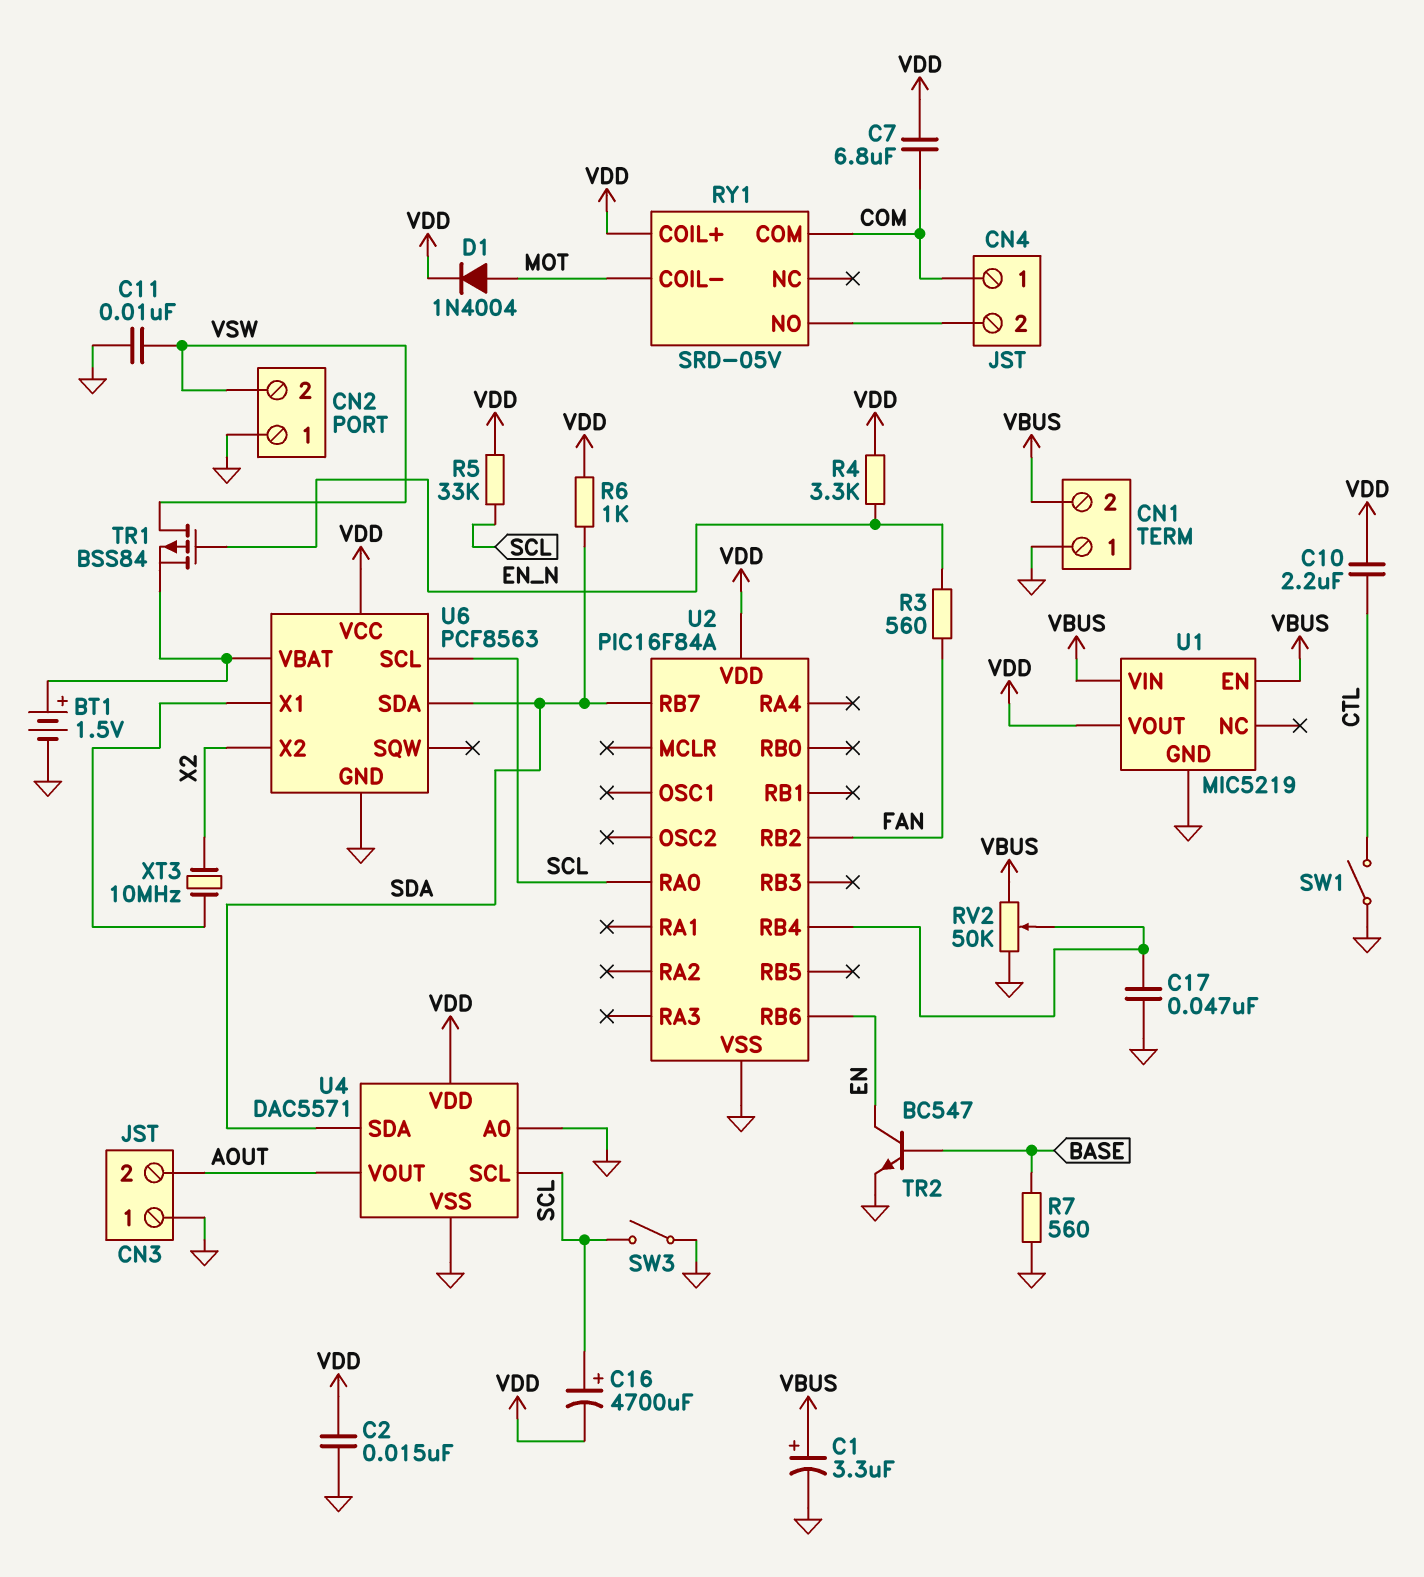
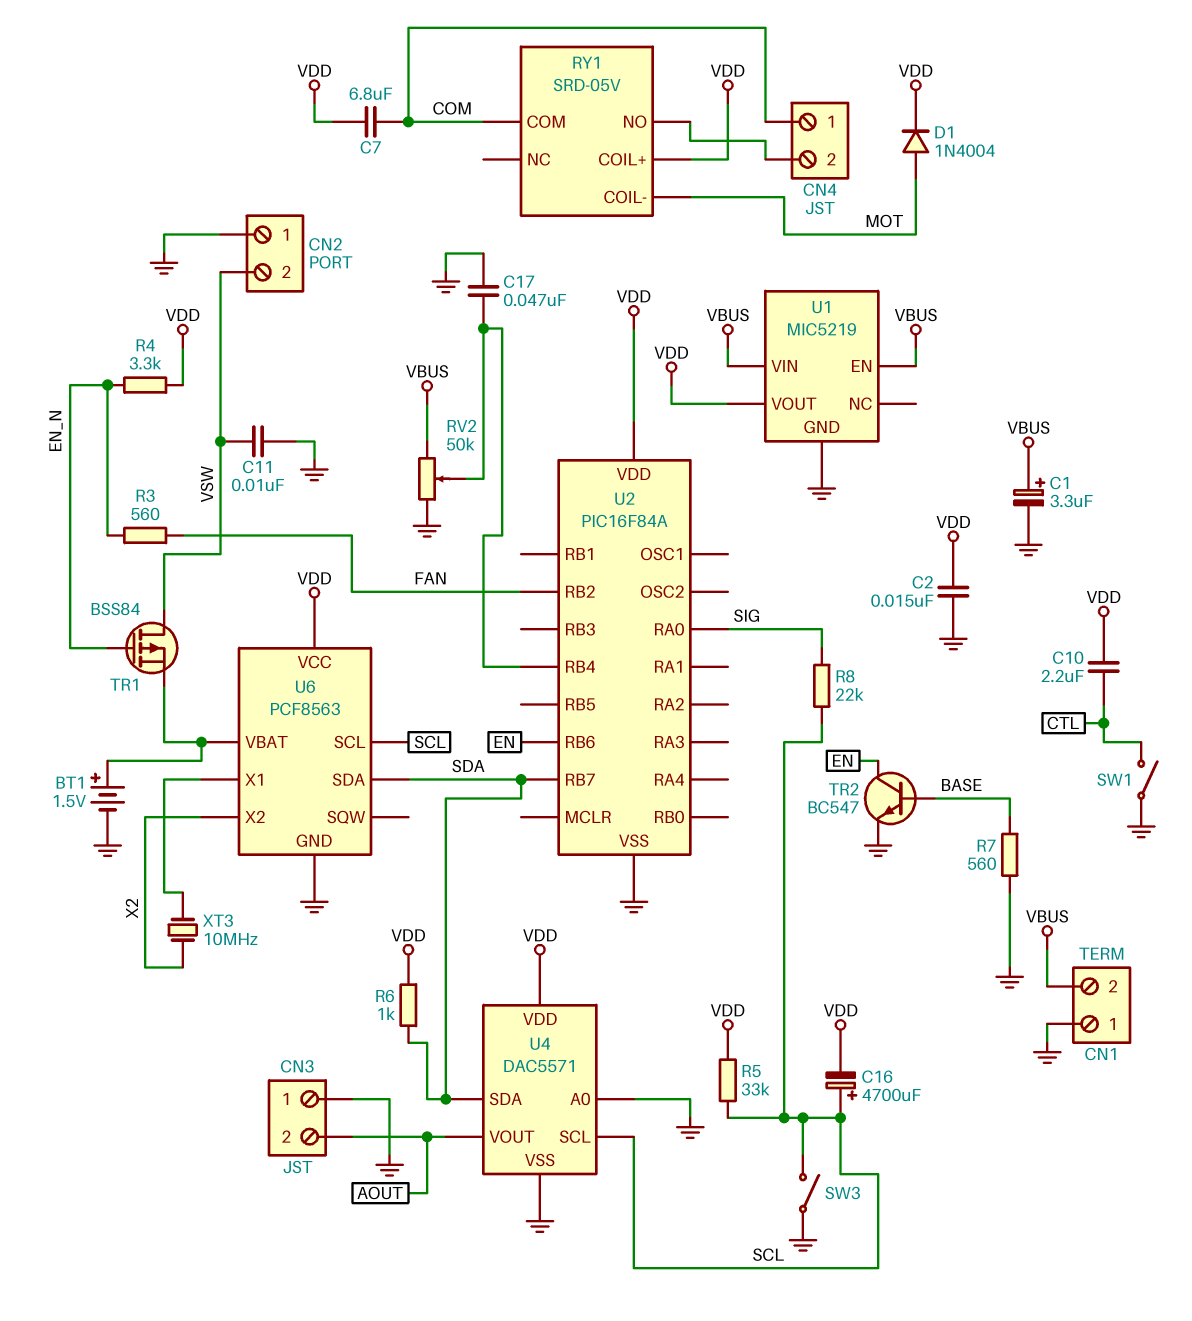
R8: none -> 22k (SCL, SIG)
U2 pin RA0: SCL -> SIG

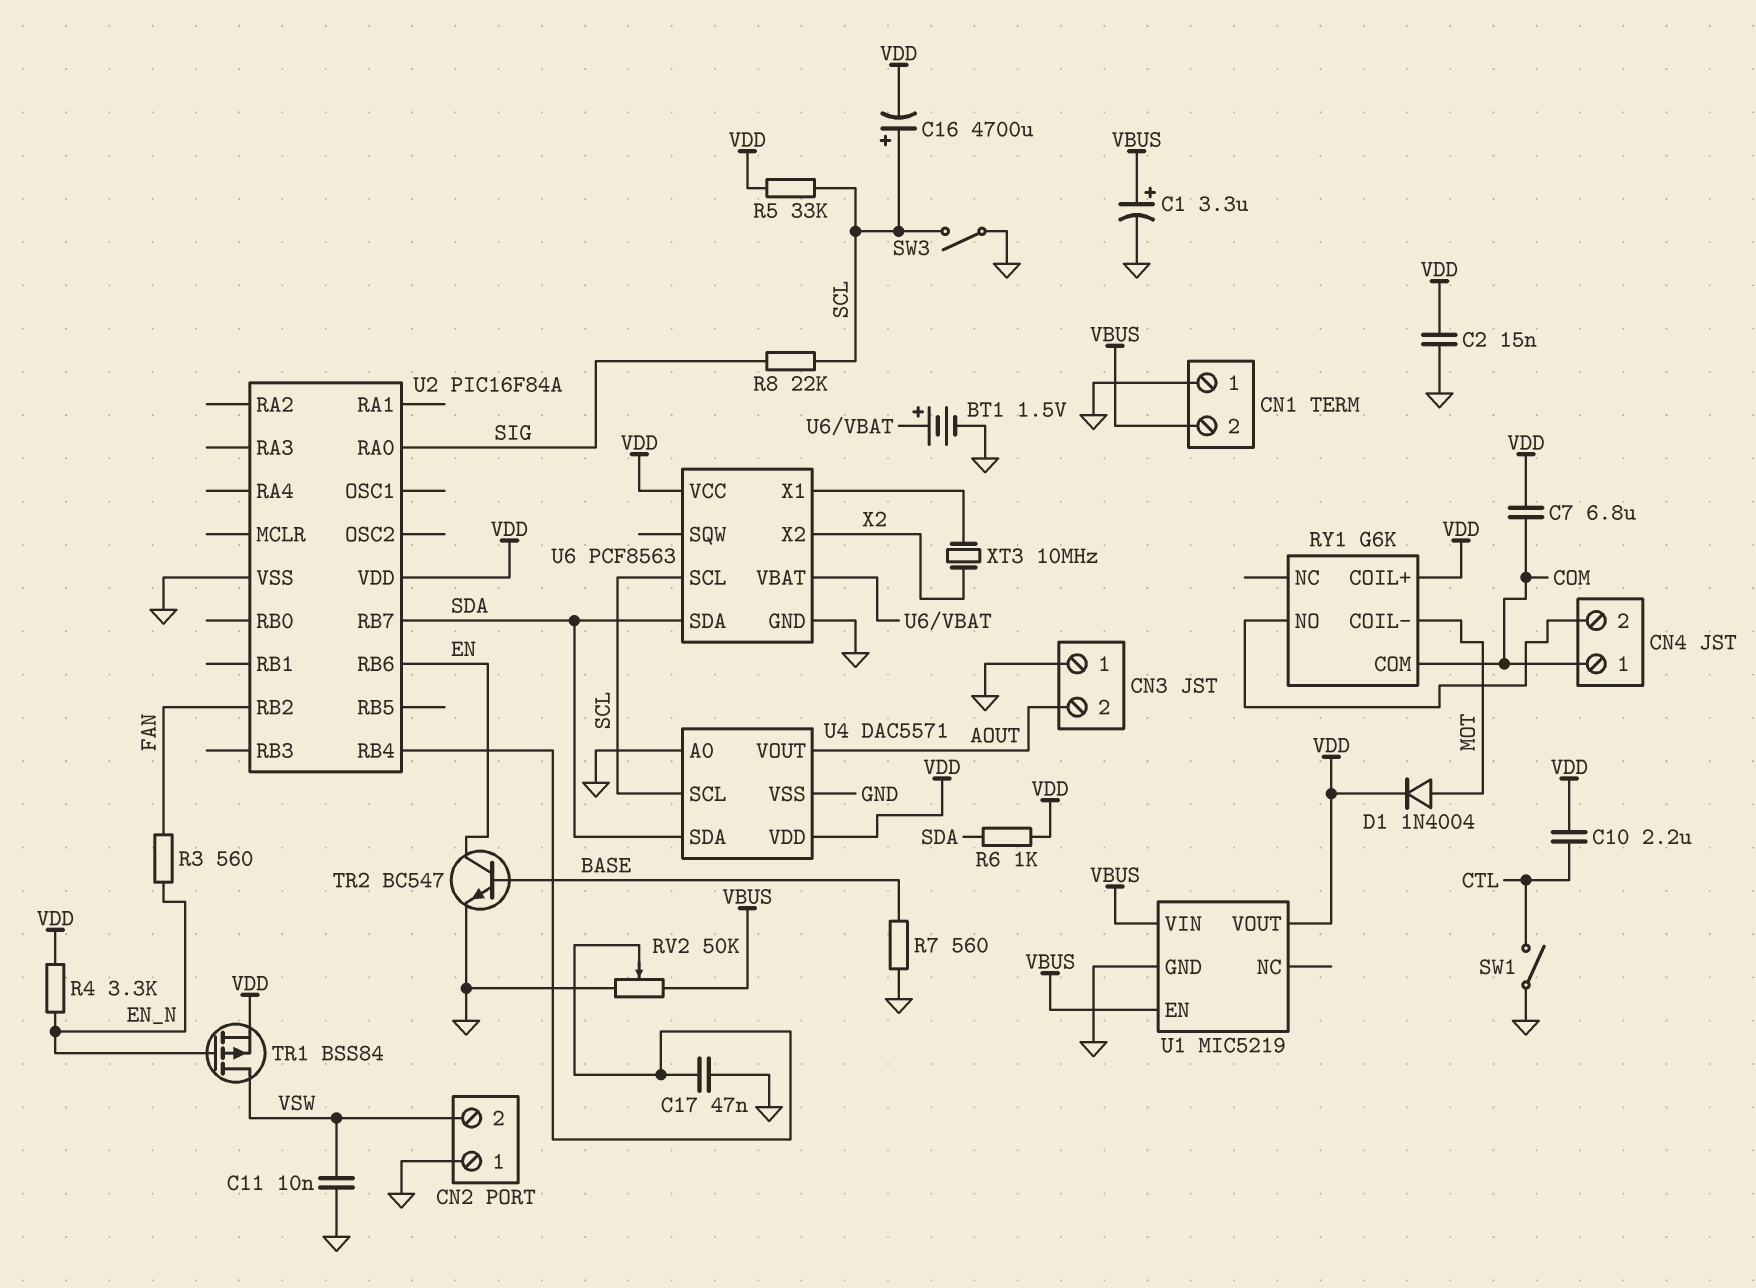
RY1: SRD-05V -> G6K
TR1: PMOS BSS84 (G EN_N, D VSW, S U6/VBAT) -> PMOS BSS84 (G EN_N, D VSW, S VDD)

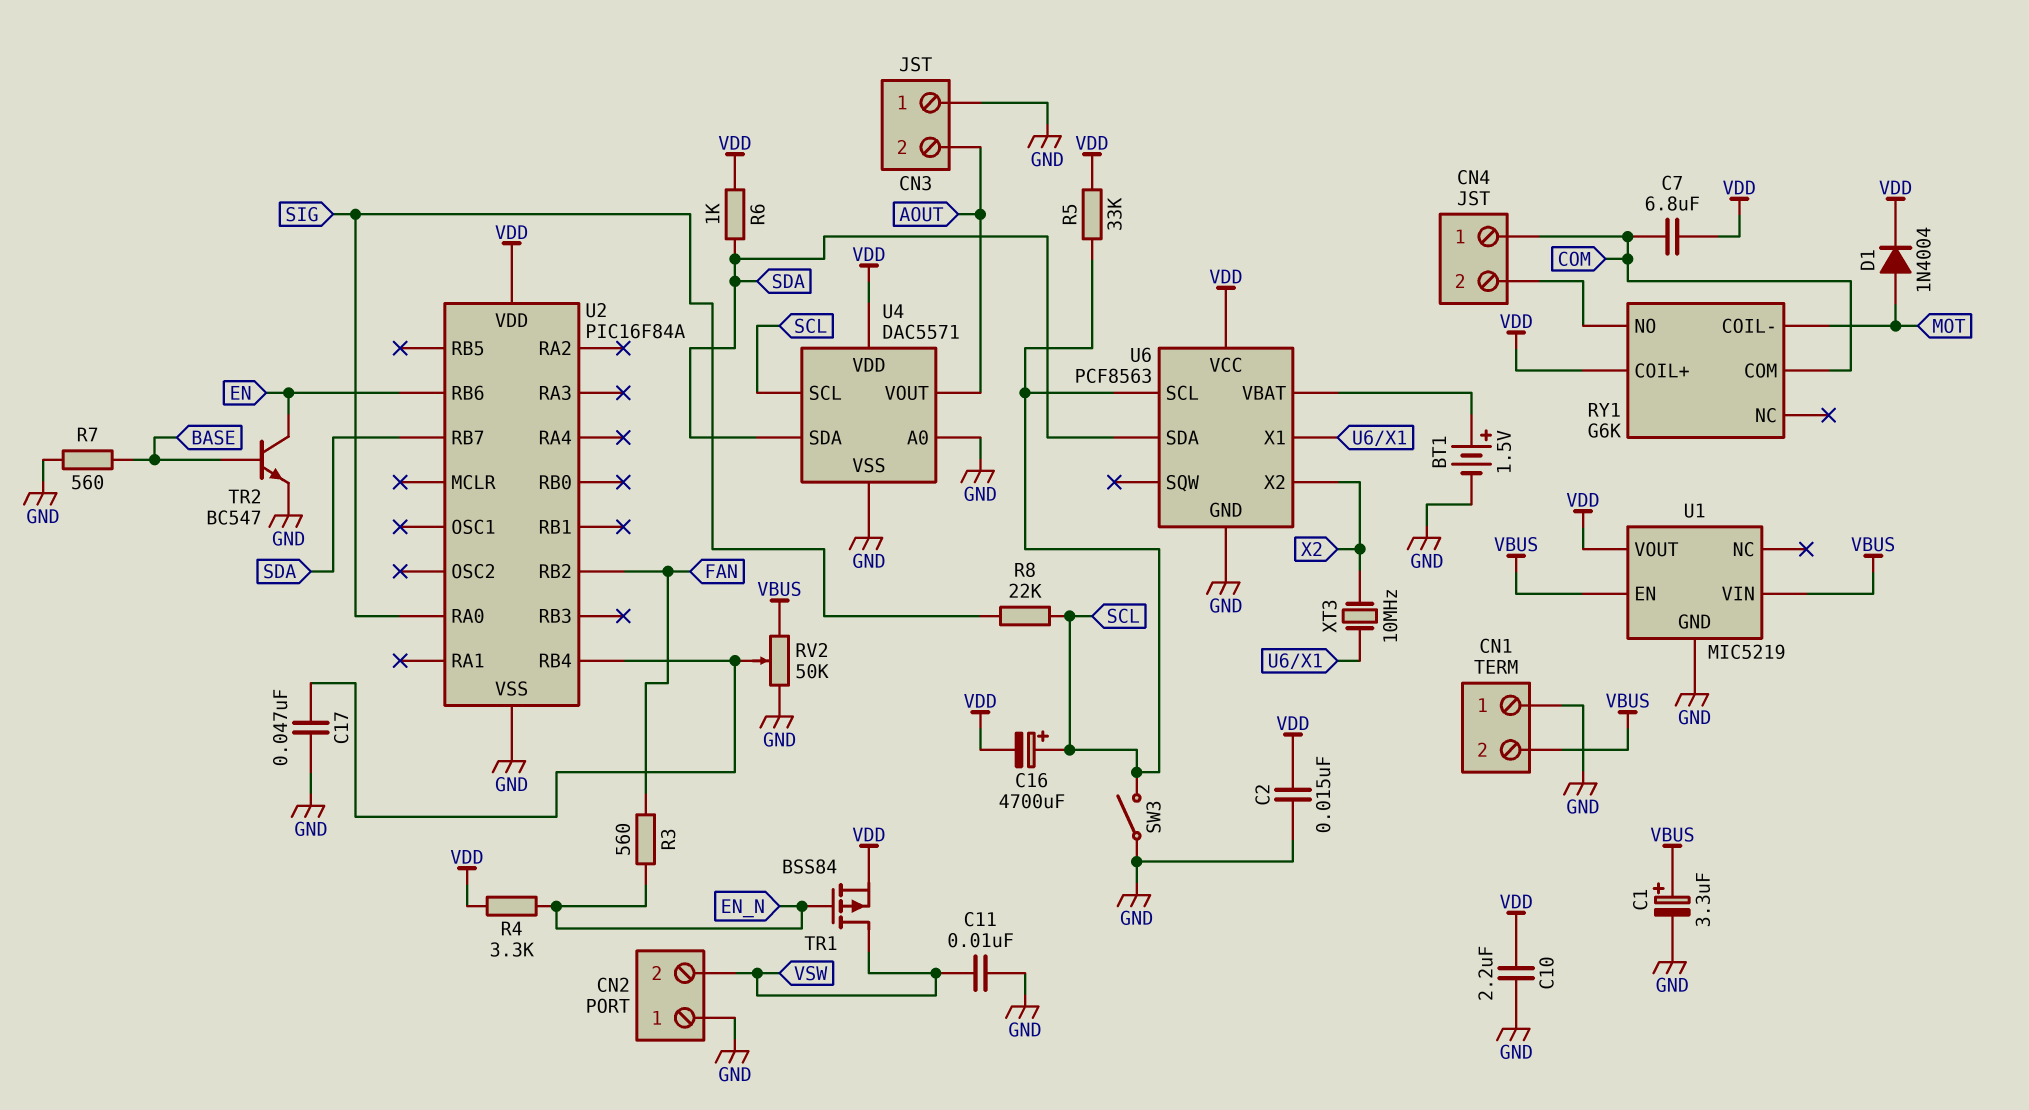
C10: 2.2uF (CTL, VDD) -> 2.2uF (GND, VDD)
SW1: switch (CTL, GND) -> none

